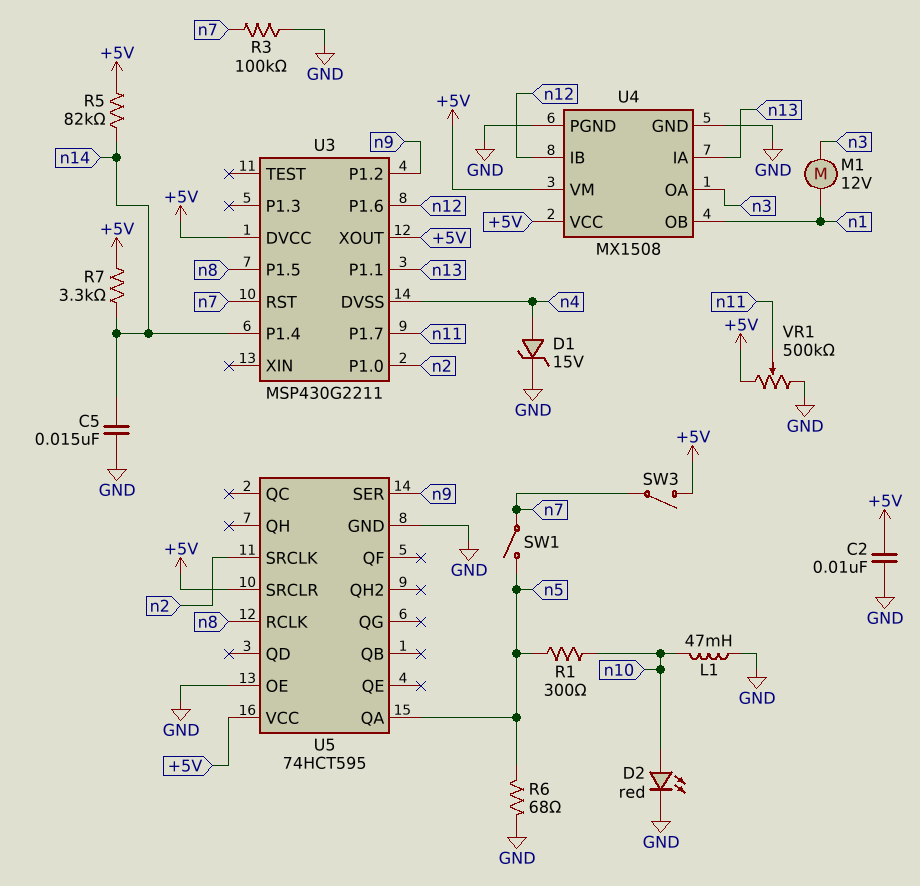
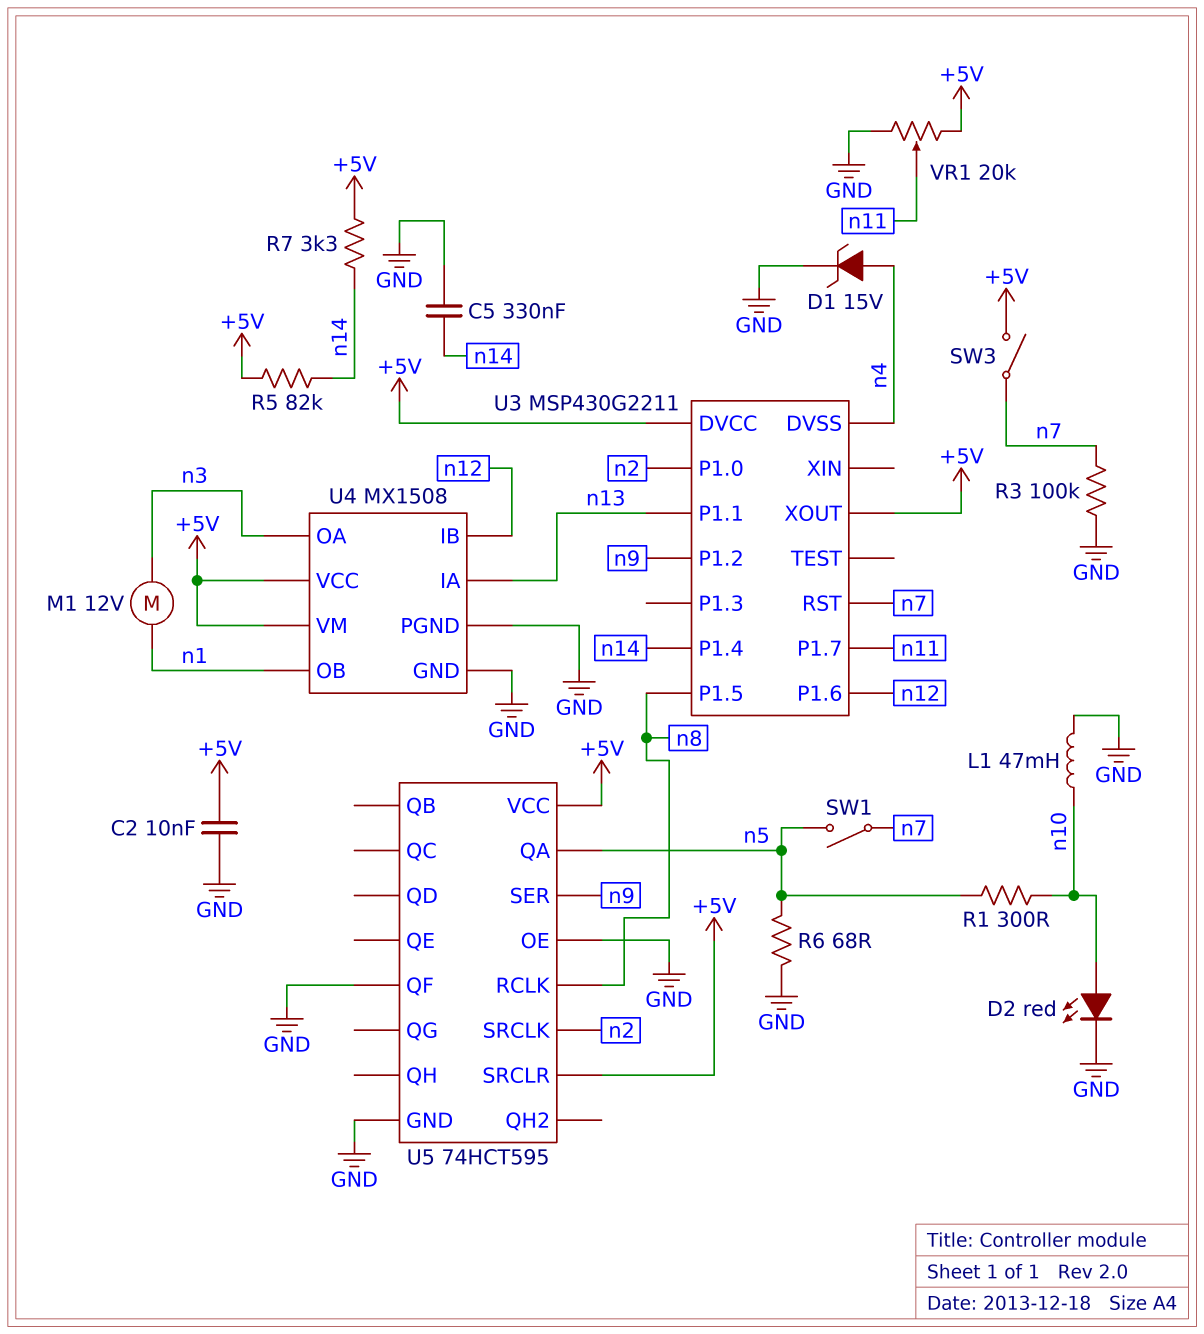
C5: 15nF (GND, n14) -> 330nF (GND, n14)
U5 pin QF: none -> GND
VR1: 500k (+5V, GND, wiper n11) -> 20k (+5V, GND, wiper n11)

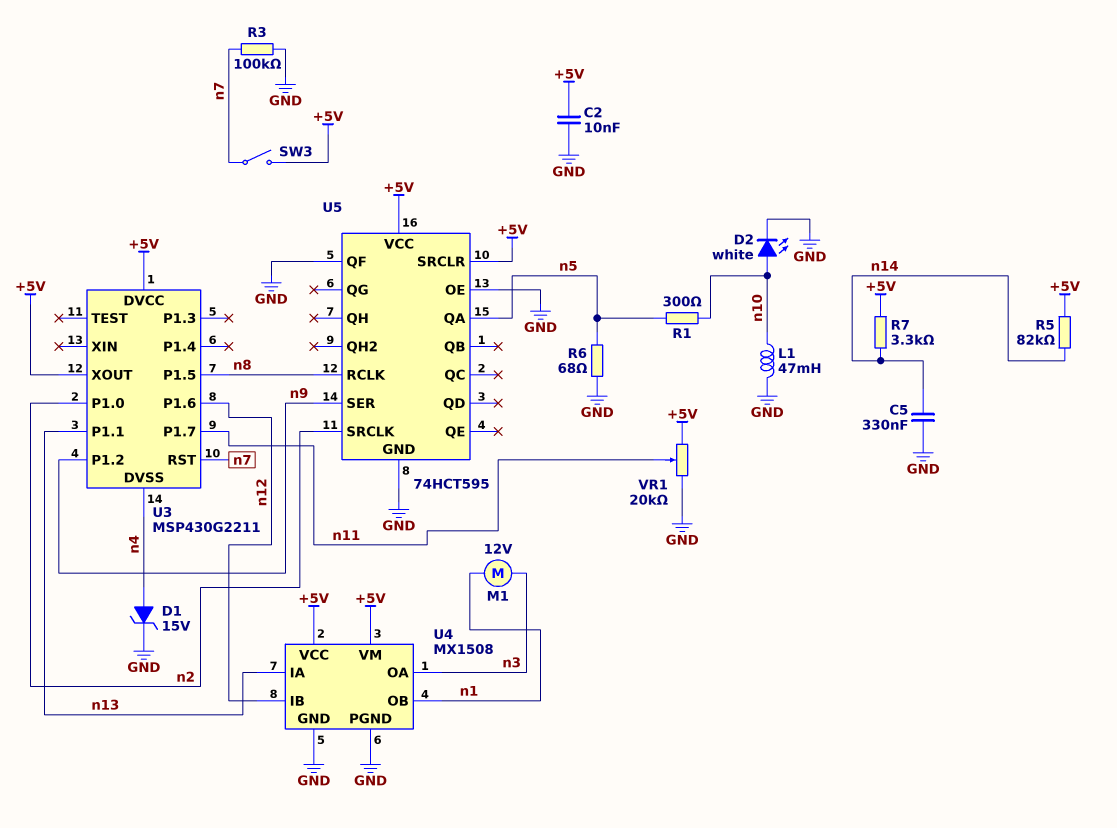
D2: LED red (A n10, K GND) -> LED white (A n10, K GND)
SW1: switch (n5, n7) -> none
U3 pin P1.4: n14 -> none

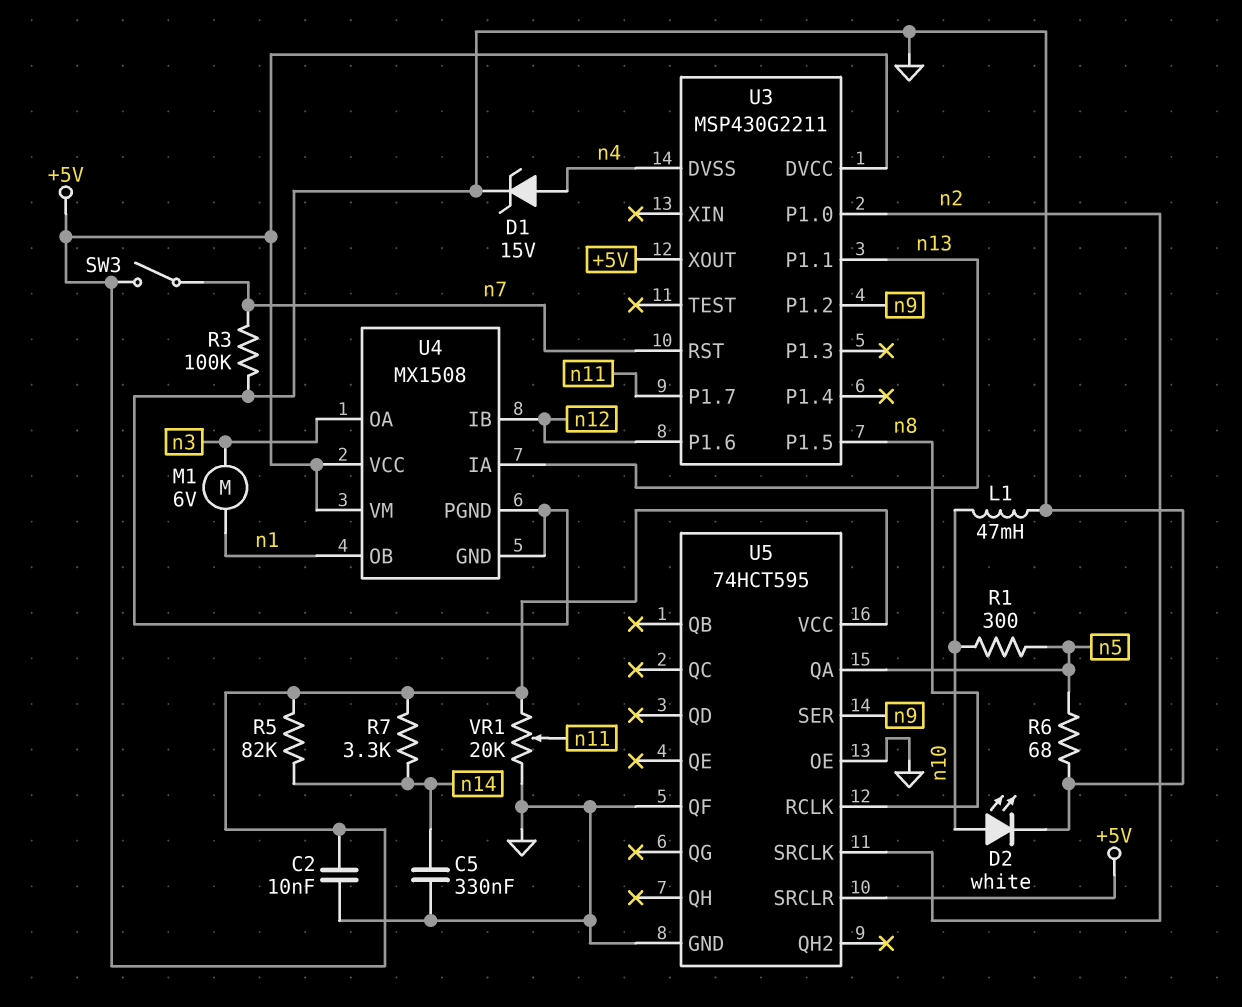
M1: motor 12V (n1, n3) -> motor 6V (n1, n3)

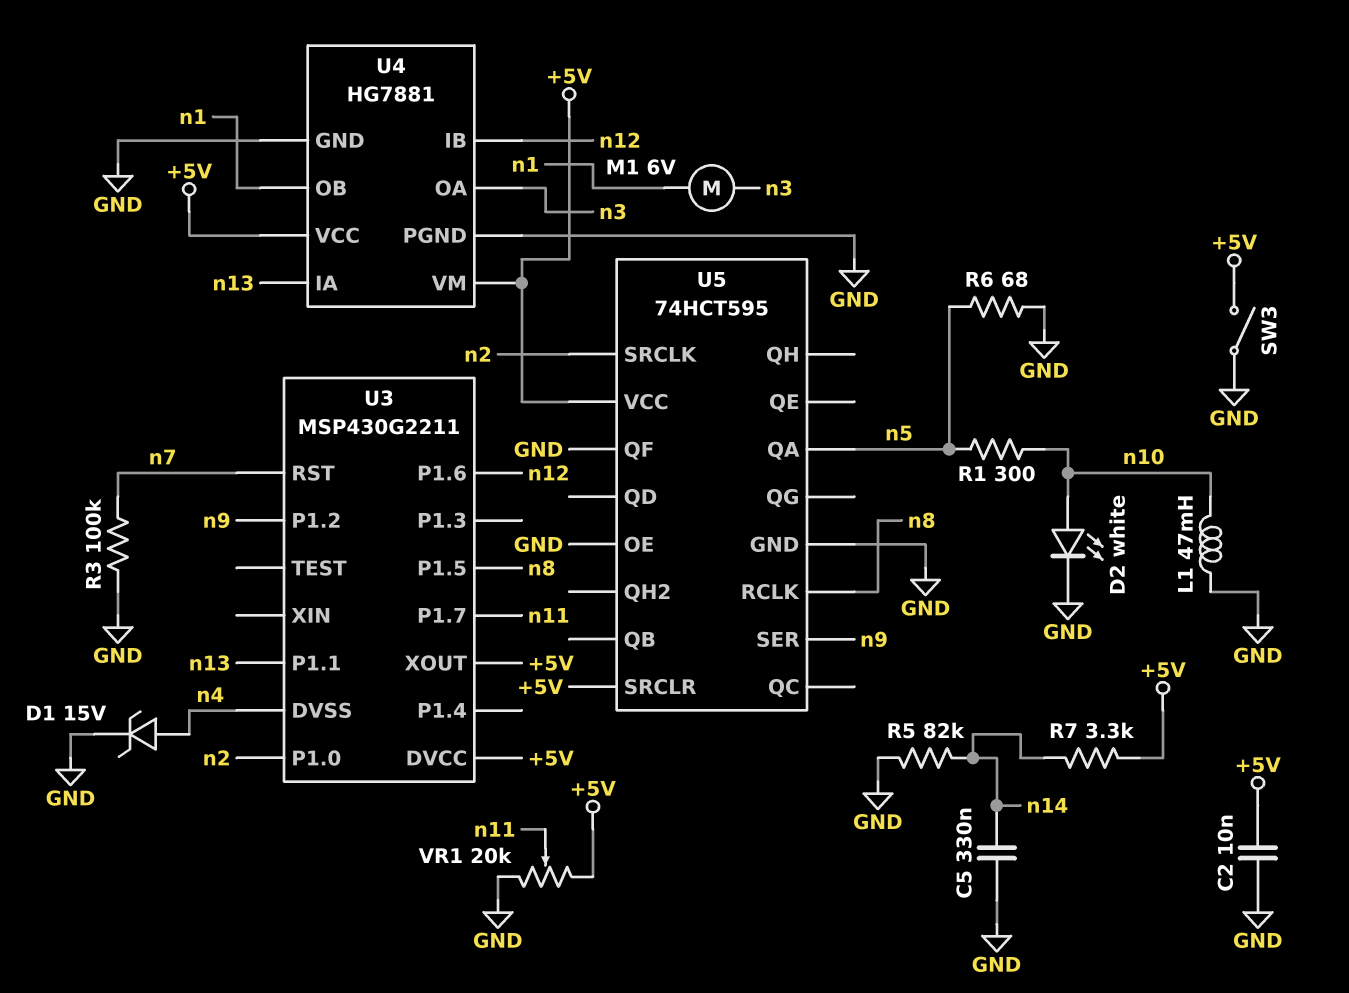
R5: 82k (+5V, n14) -> 82k (GND, n14)
SW3: switch (+5V, n7) -> switch (+5V, GND)
U4: MX1508 -> HG7881

